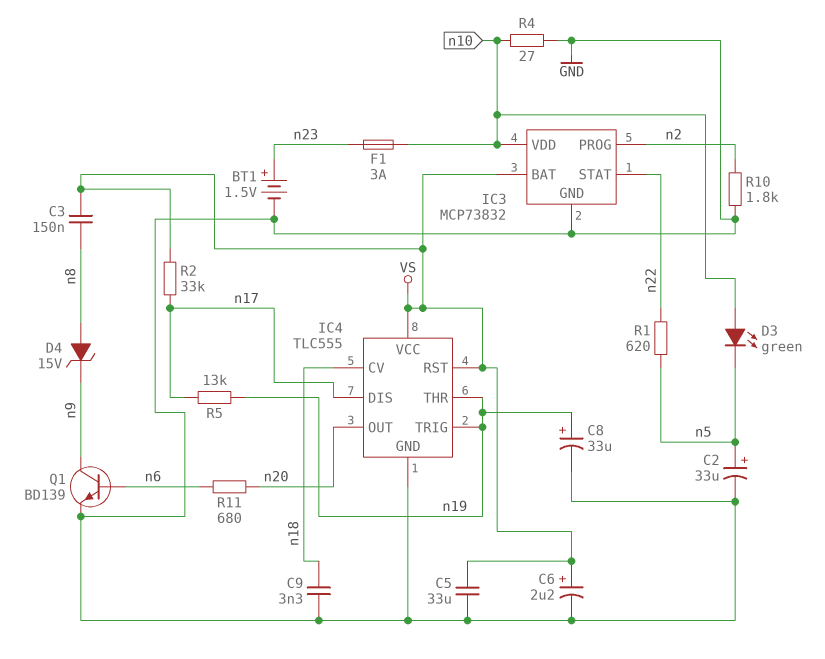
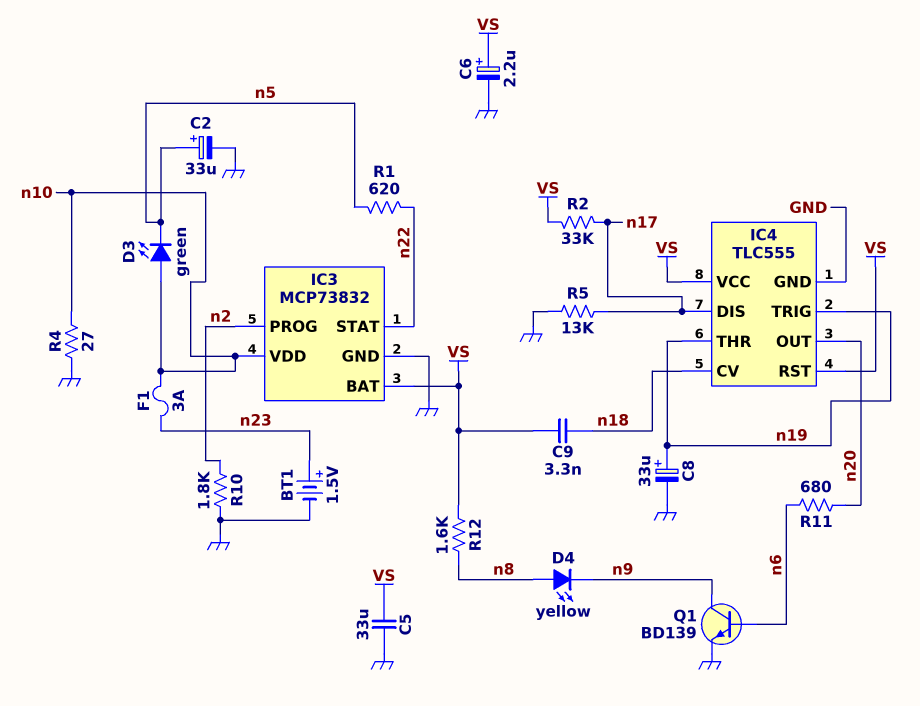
C3: 150nF (VS, n8) -> none
C9: 3.3nF (GND, n18) -> 3.3nF (VS, n18)
D4: zener 15V (A n8, K n9) -> LED yellow (A n8, K n9)
R5: 13k (n17, n19) -> 13k (GND, n17)
R12: none -> 1.6k (VS, n8)

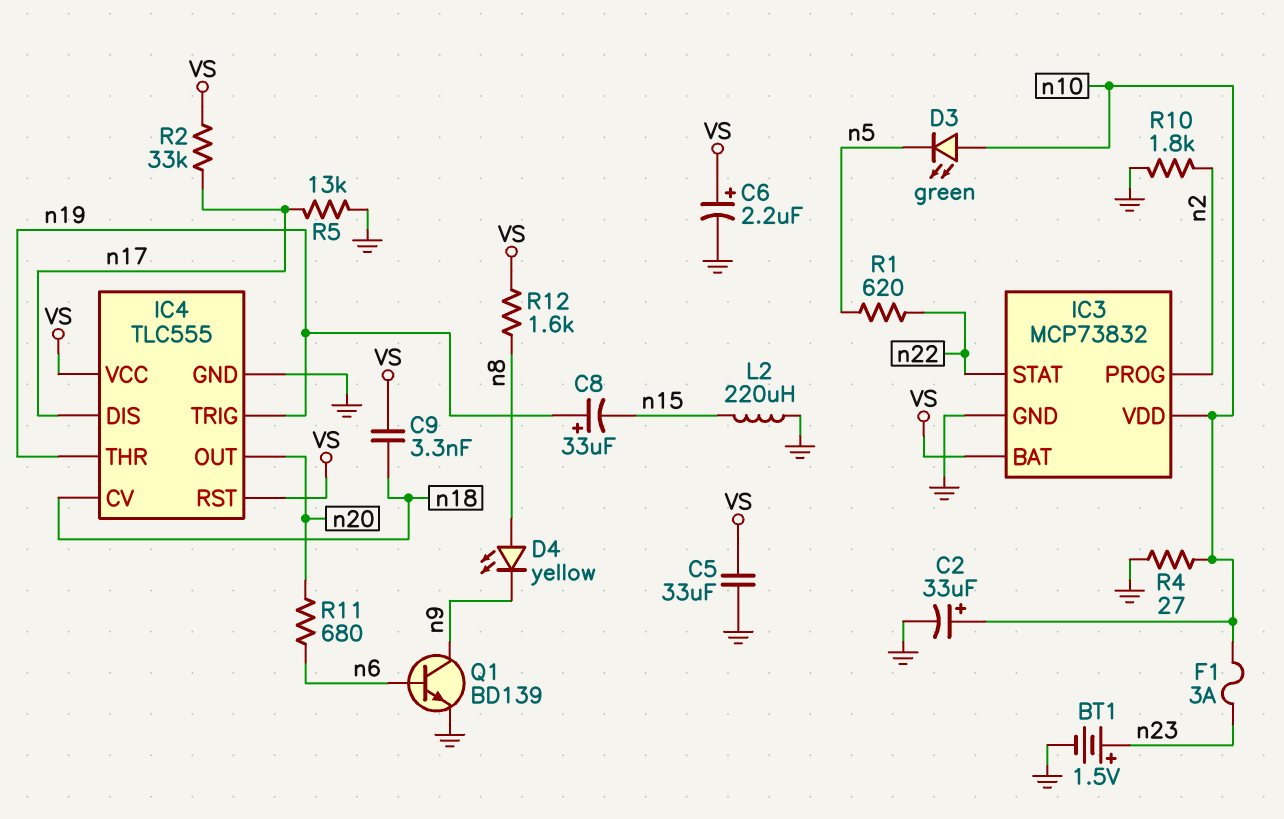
C2: 33uF (plus n5, minus GND) -> 33uF (plus n10, minus GND)
C8: 33uF (plus n19, minus GND) -> 33uF (plus n19, minus n15)
L2: none -> 220uH (GND, n15)

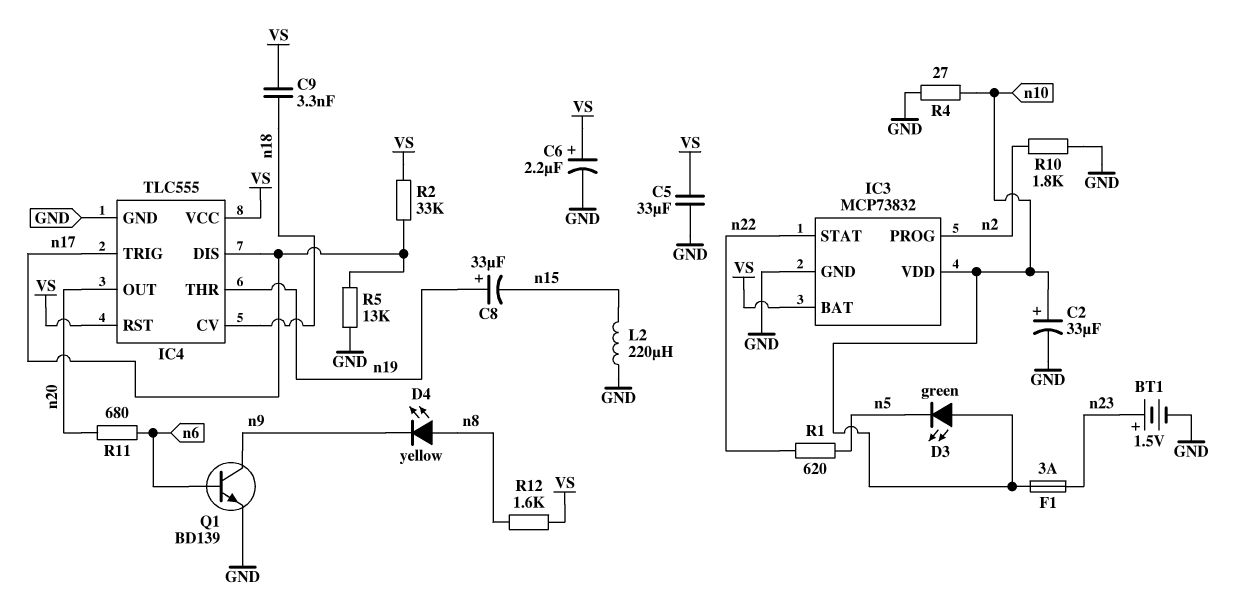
IC4 pin TRIG: n19 -> n17

